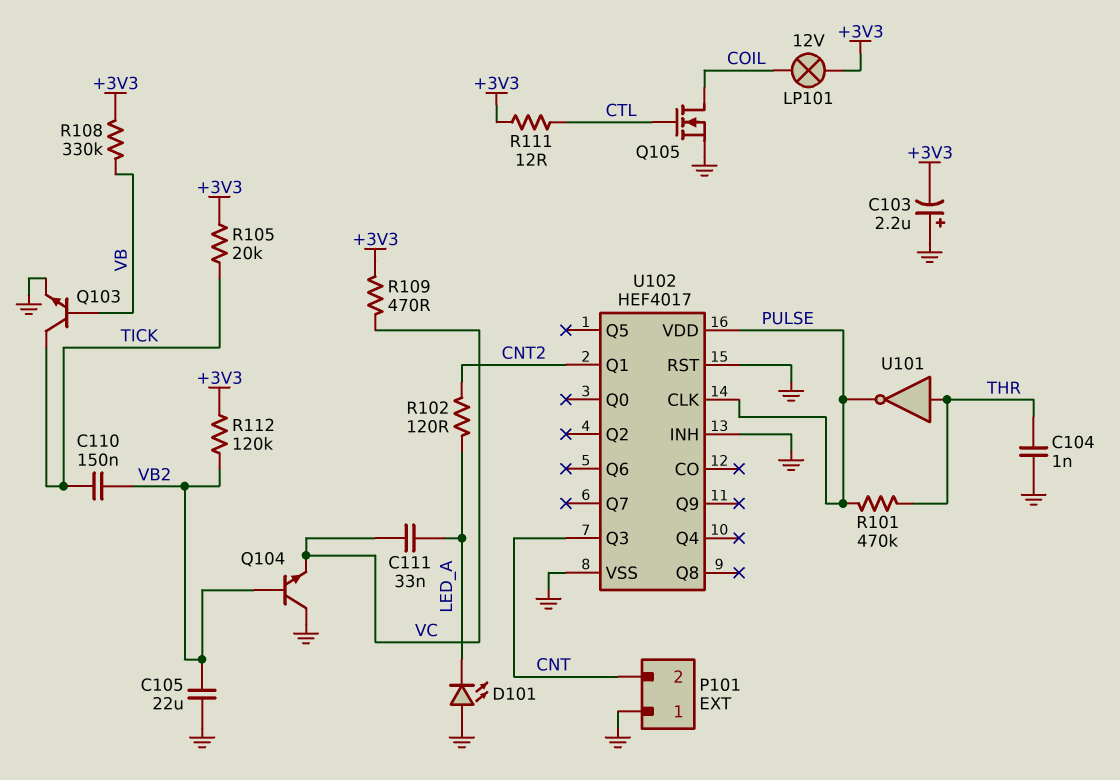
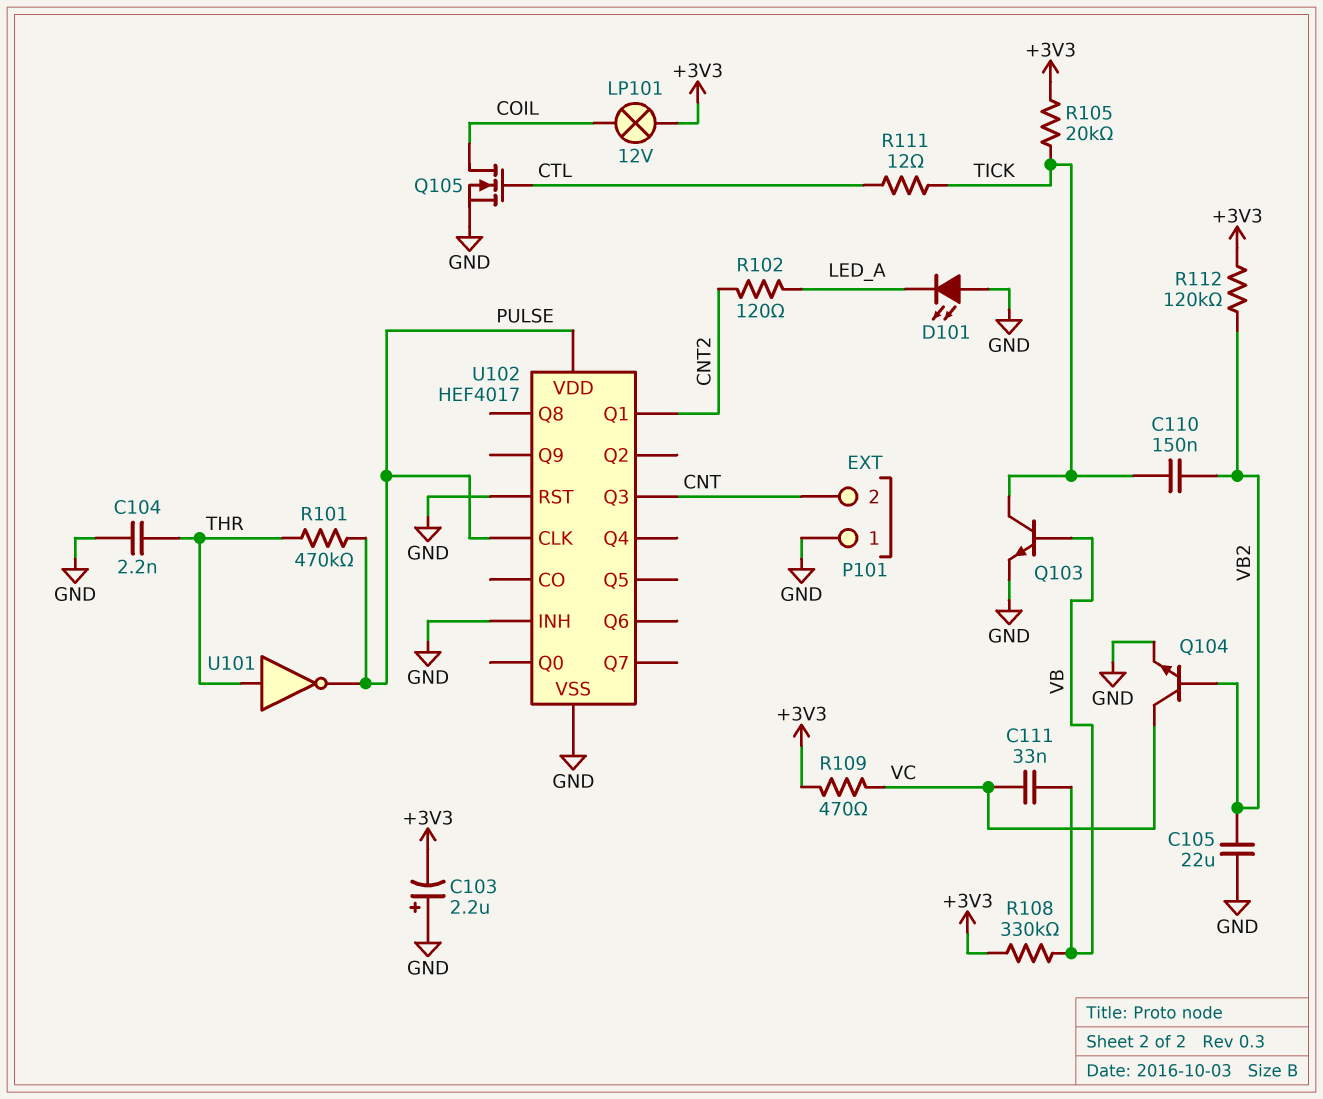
C104: 1nF (GND, THR) -> 2.2nF (GND, THR)
C111: 33nF (LED_A, VC) -> 33nF (VB, VC)
Q104: NPN (B VB2, C GND, E VC) -> NPN (B VB2, C VC, E GND)
R111: 12 (+3V3, CTL) -> 12 (CTL, TICK)

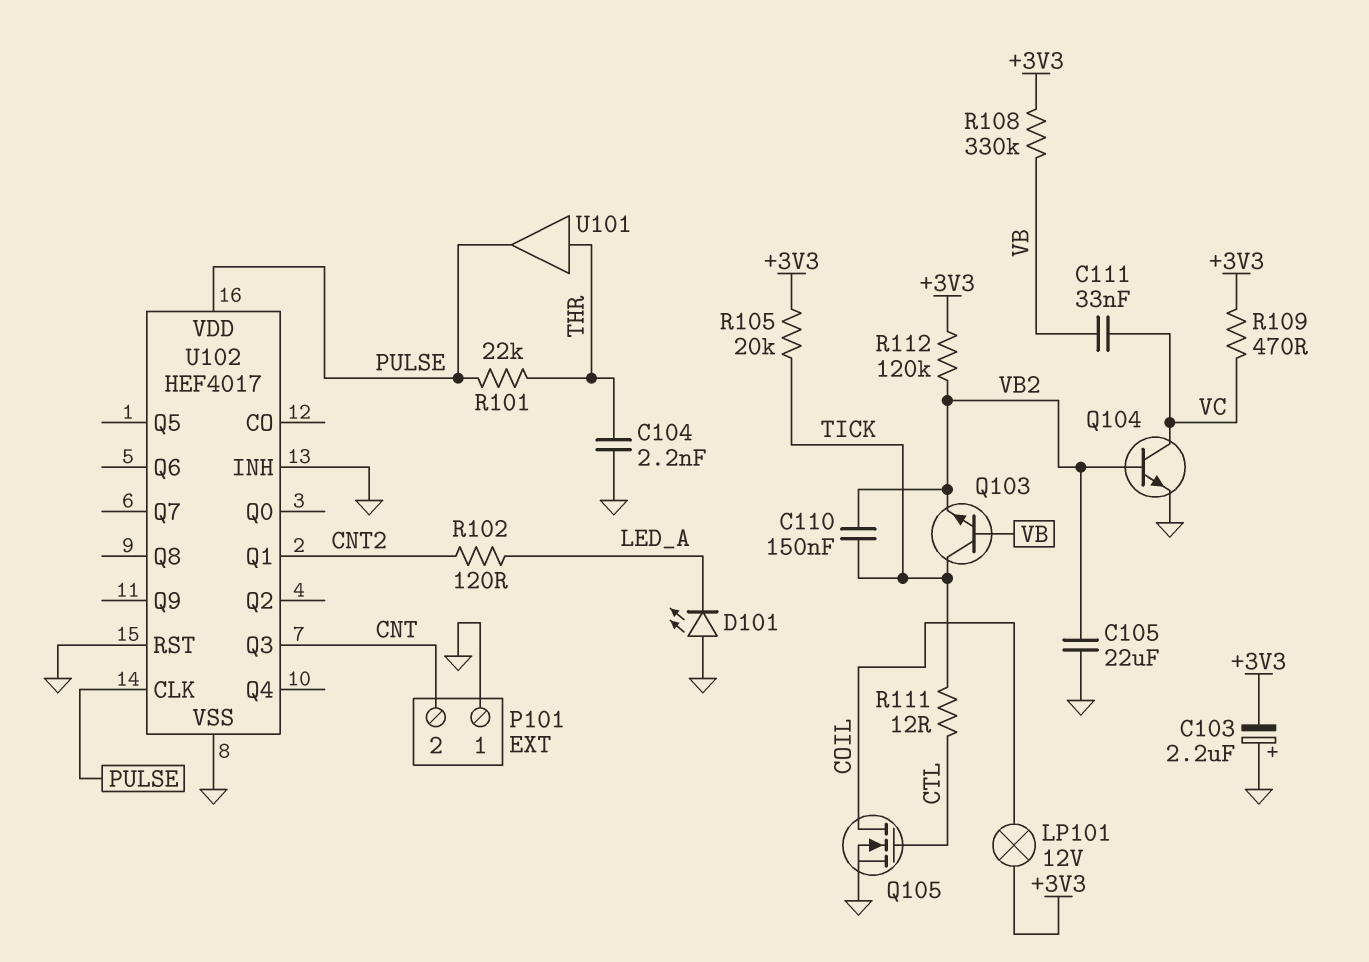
Q103: NPN (B VB, C TICK, E GND) -> NPN (B VB, C TICK, E VB2)
R101: 470k (PULSE, THR) -> 22k (PULSE, THR)
U101: NOT (in THR, out PULSE) -> buffer (in THR, out PULSE)

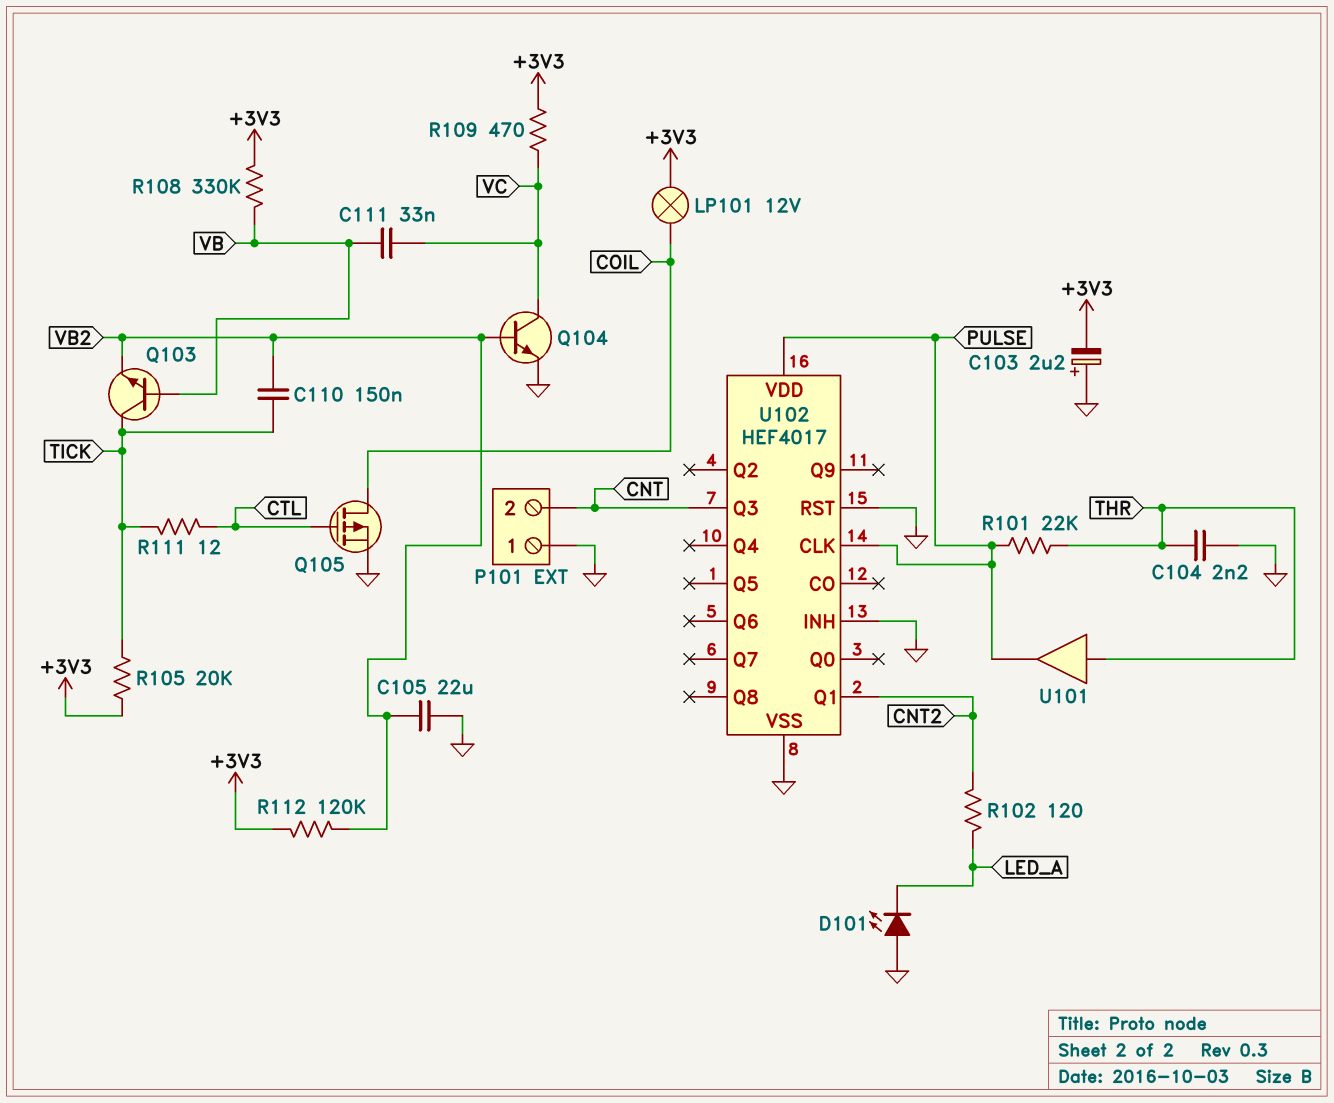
Q105: NMOS (G CTL, D COIL, S GND) -> PMOS (G CTL, D COIL, S GND)

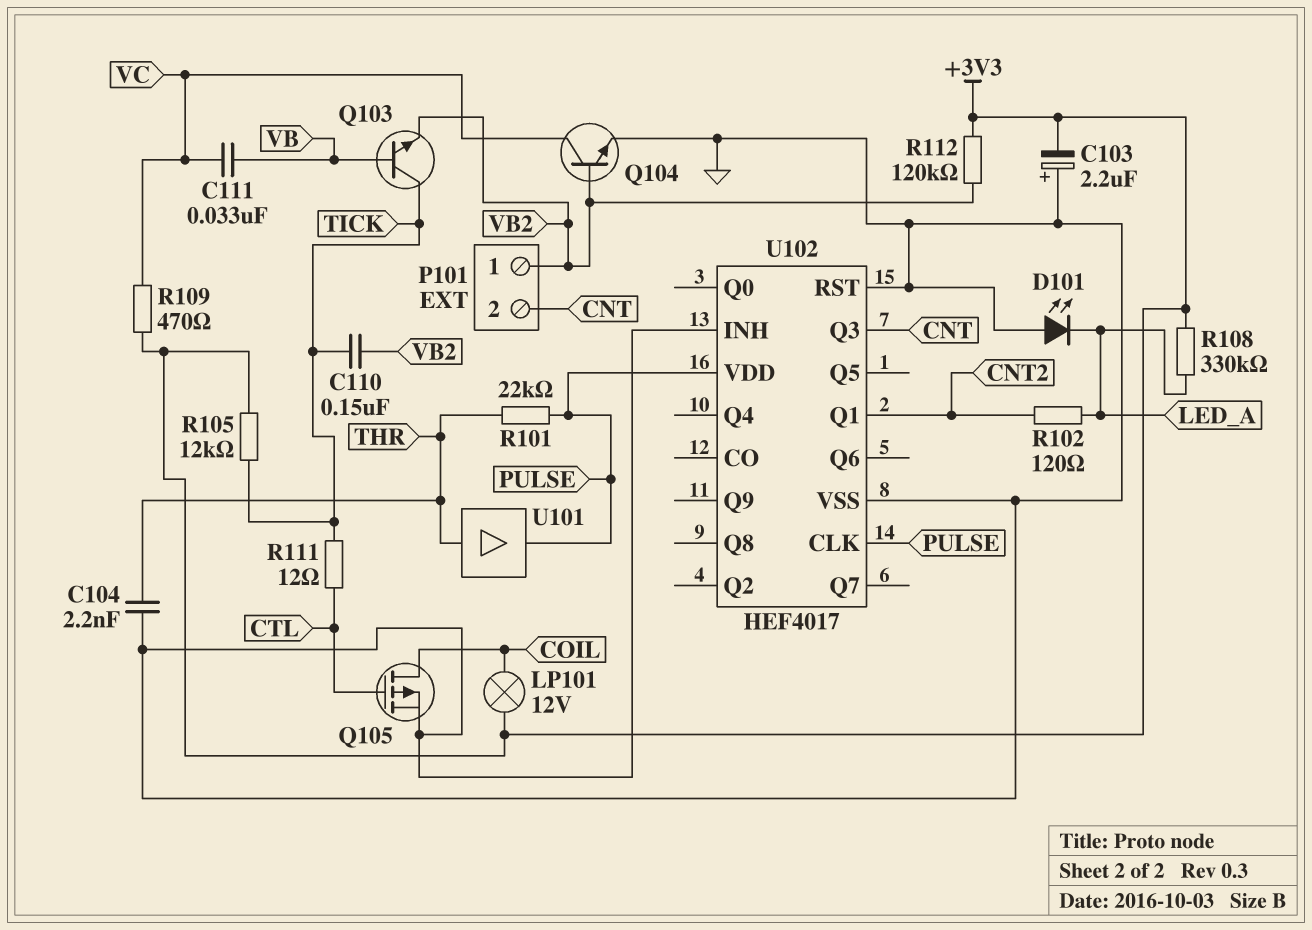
C105: 22uF (GND, VB2) -> none
P101 pin 1: GND -> VB2
R105: 20k (+3V3, TICK) -> 12k (+3V3, TICK)
R108: 330k (+3V3, VB) -> 330k (+3V3, LED_A)

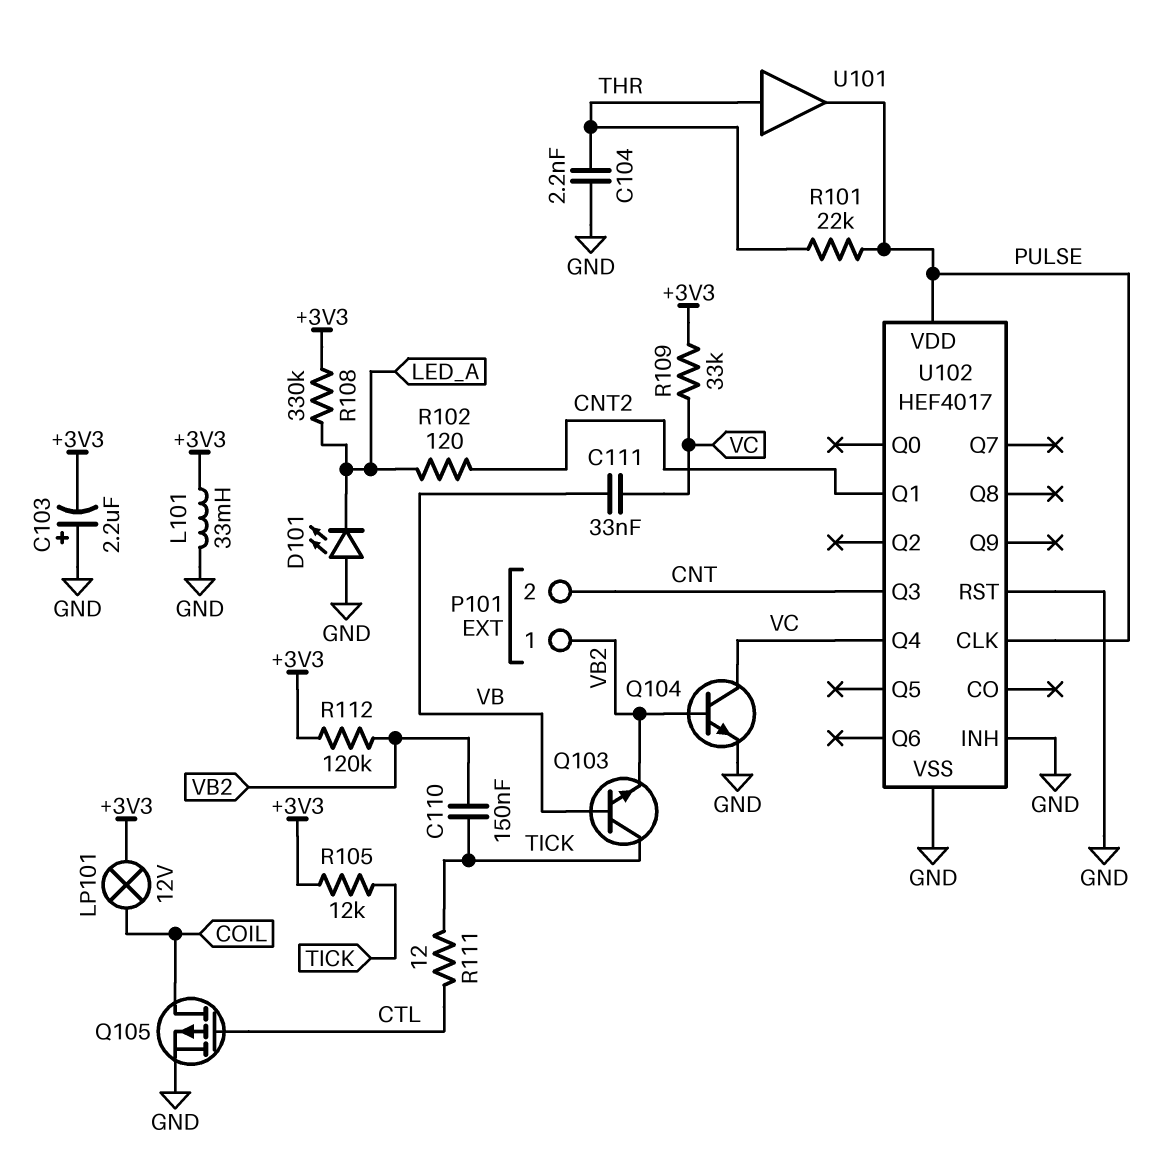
L101: none -> 33mH (+3V3, GND)
R109: 470 (+3V3, VC) -> 33k (+3V3, VC)
U102 pin Q4: none -> VC

